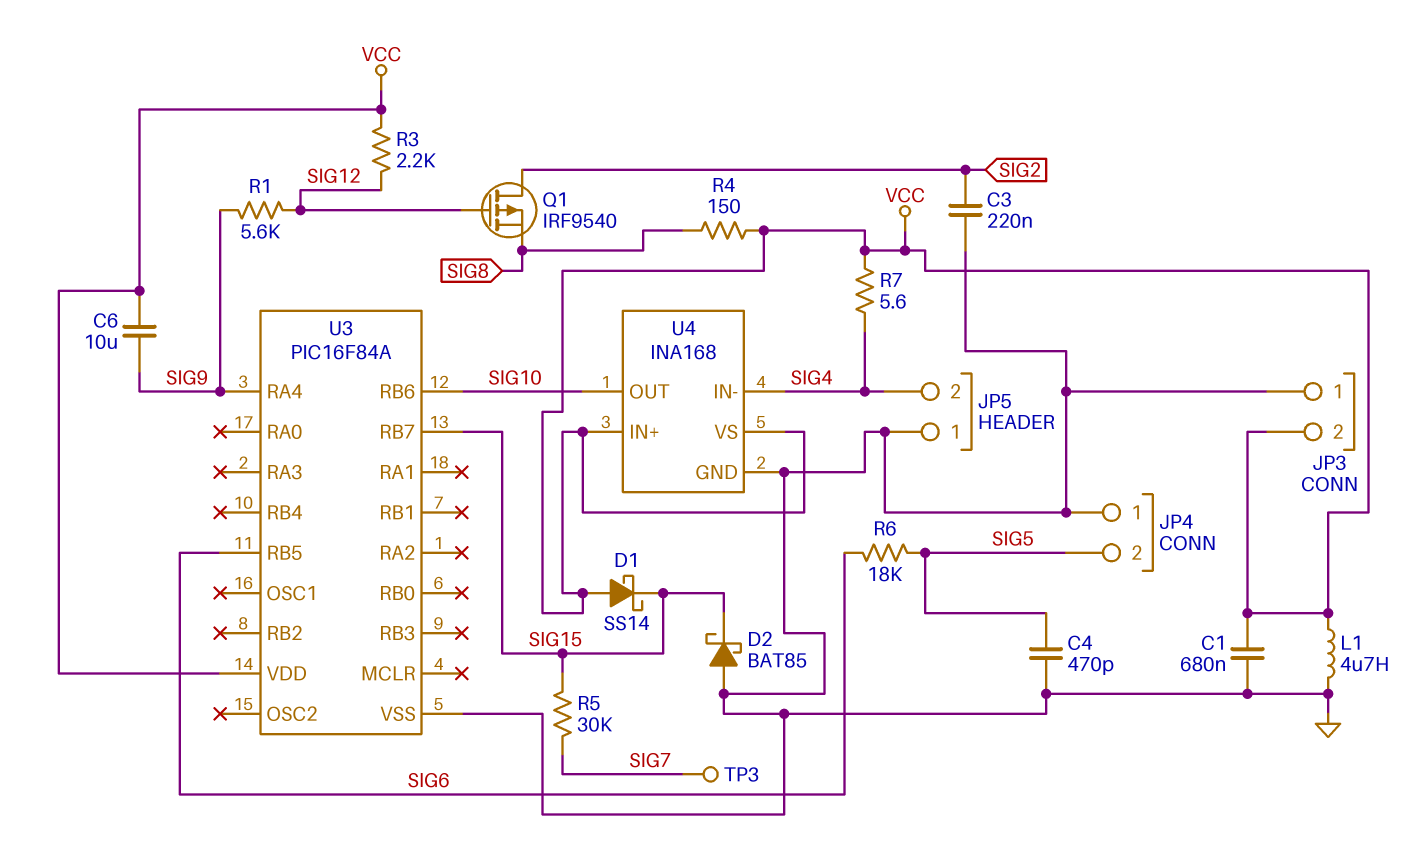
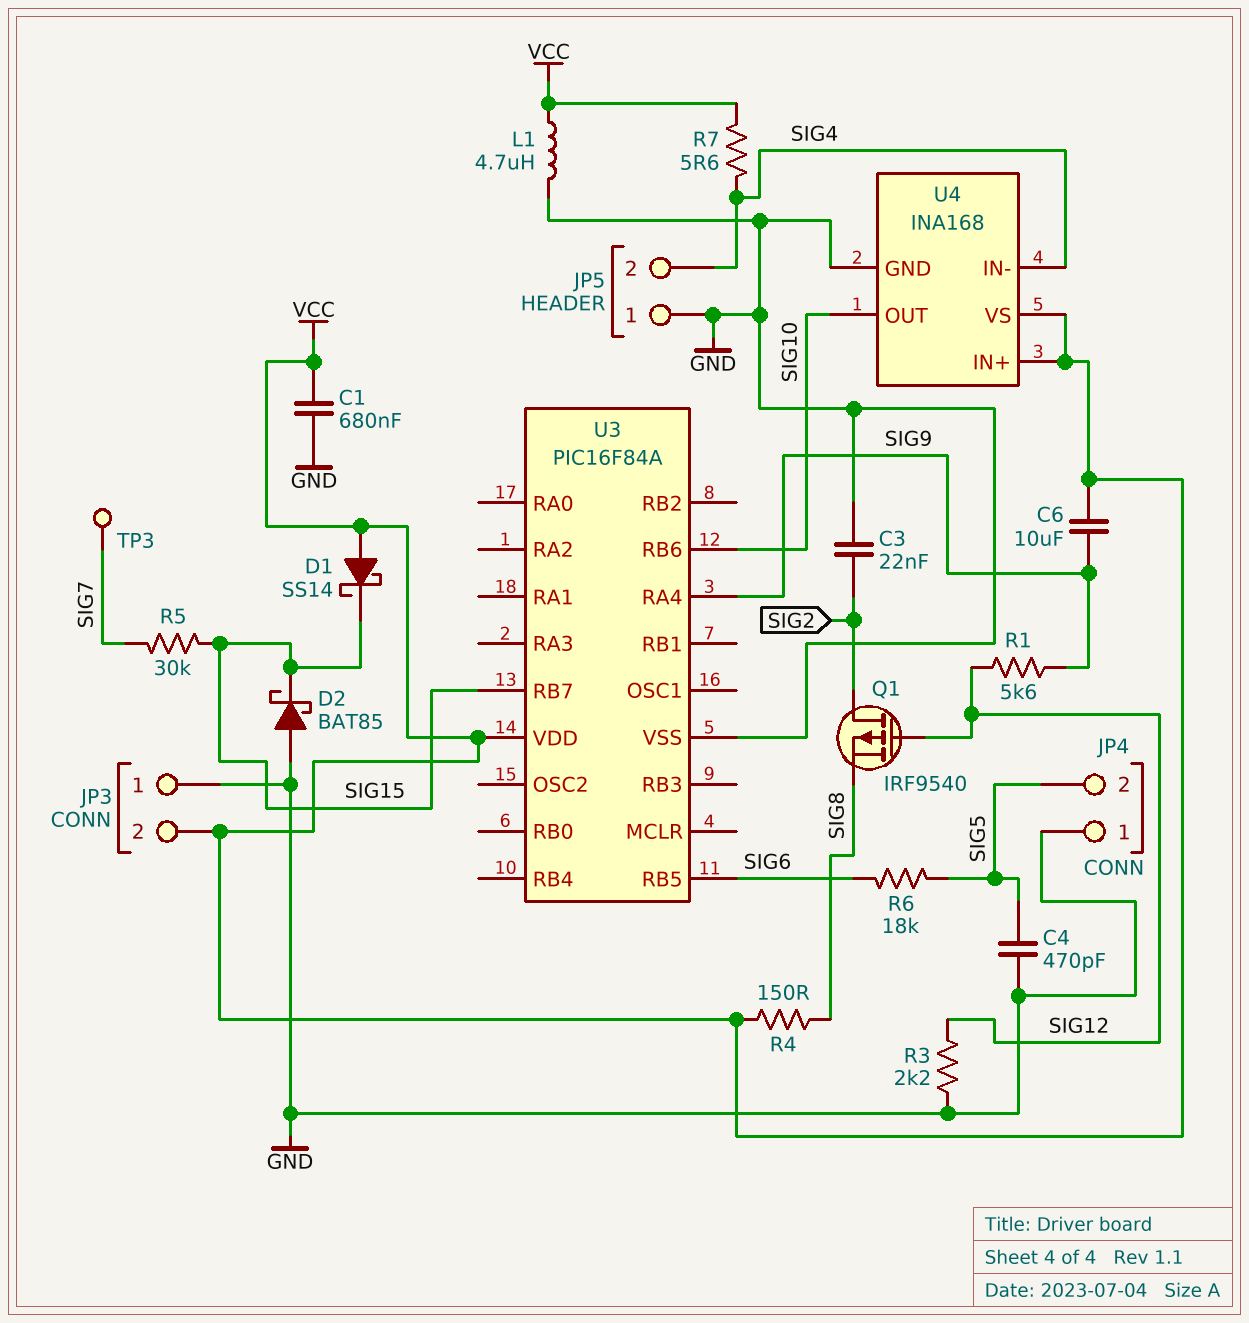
C3: 220nF (GND, SIG2) -> 22nF (GND, SIG2)
R3: 2.2k (SIG12, VCC) -> 2.2k (GND, SIG12)

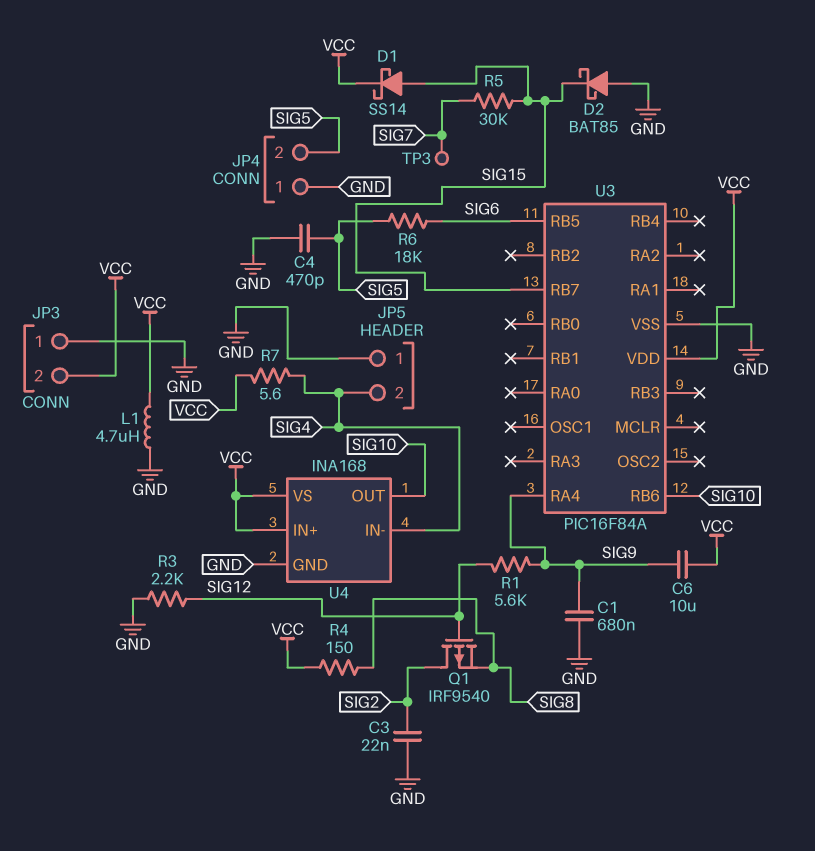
C1: 680nF (GND, VCC) -> 680nF (GND, SIG9)
D1: schottky SS14 (A VCC, K SIG15) -> schottky SS14 (A SIG15, K VCC)

